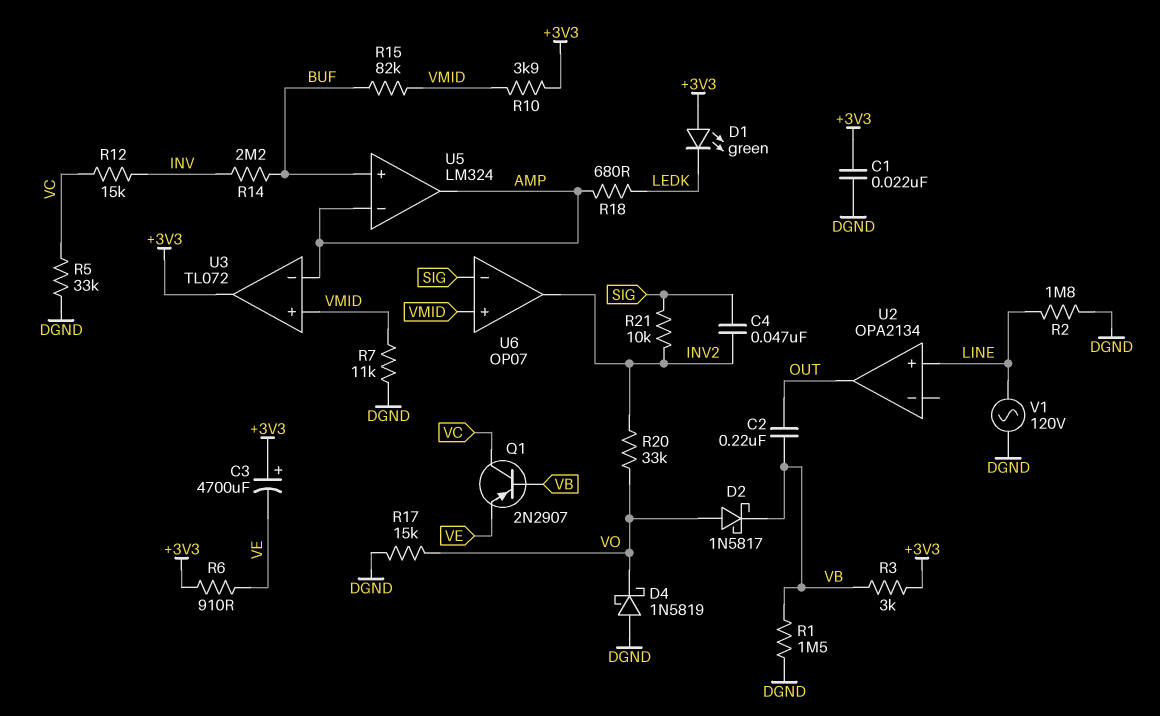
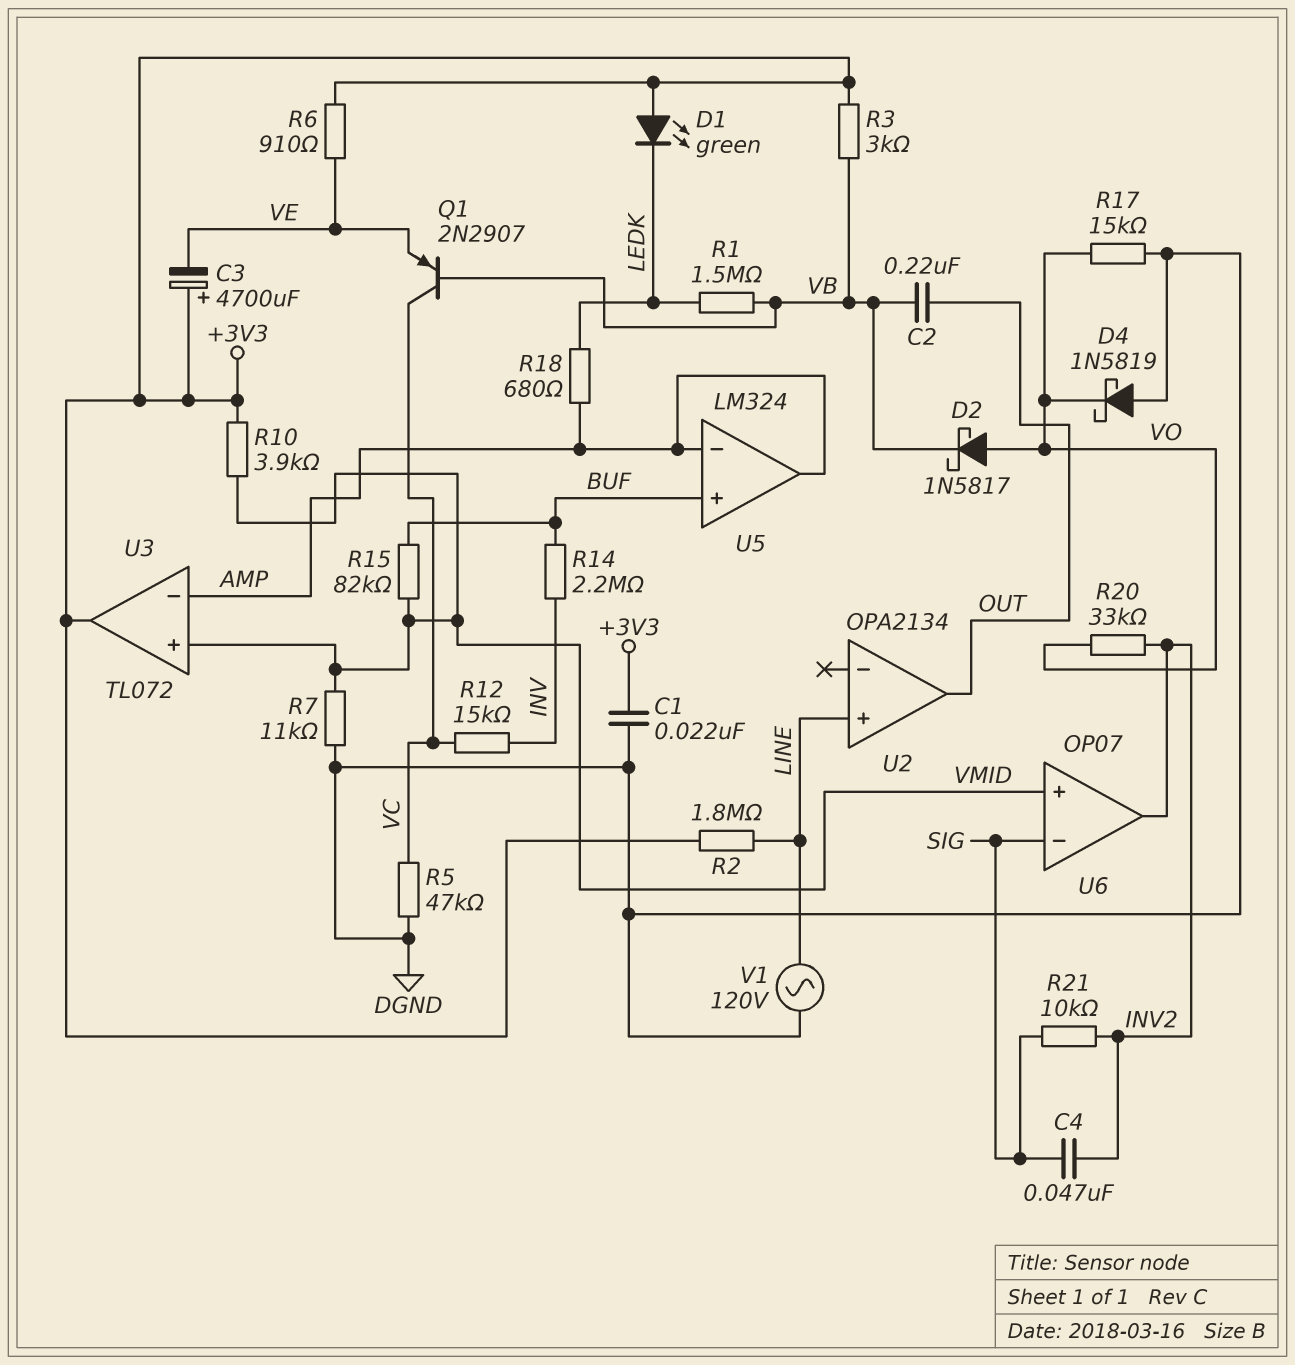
R1: 1.5M (DGND, VB) -> 1.5M (LEDK, VB)
R2: 1.8M (DGND, LINE) -> 1.8M (+3V3, LINE)
R5: 33k (DGND, VC) -> 47k (DGND, VC)

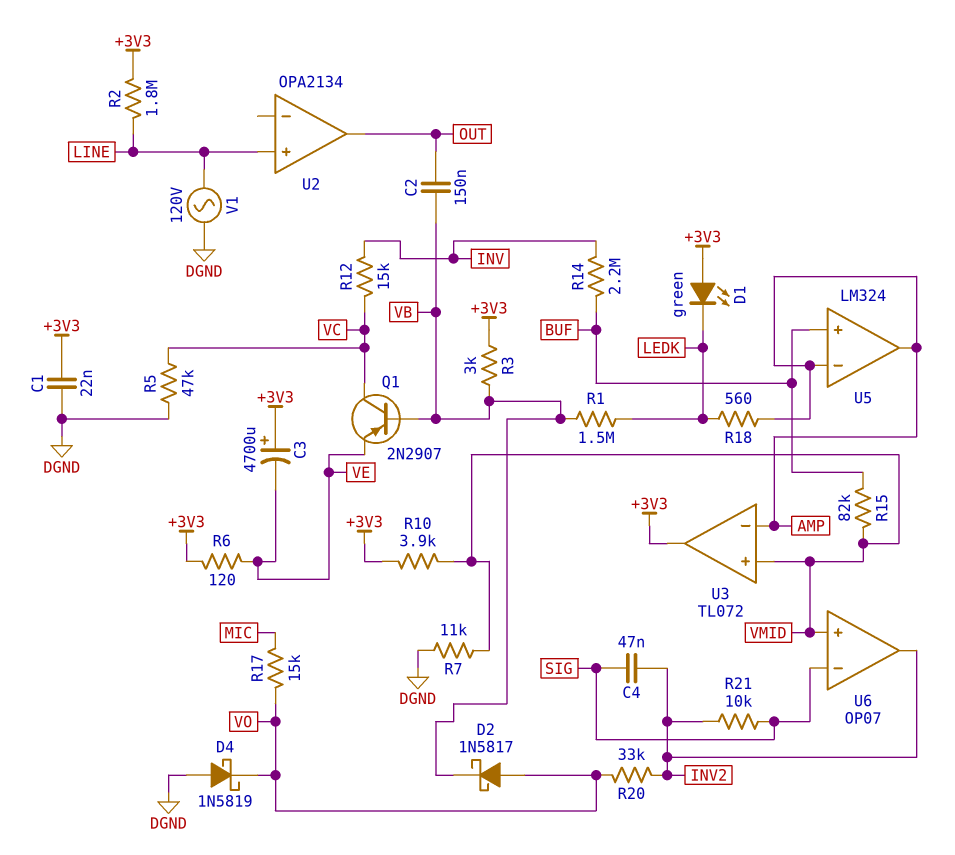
C2: 220nF (OUT, VB) -> 150nF (OUT, VB)
R6: 910 (+3V3, VE) -> 120 (+3V3, VE)
R17: 15k (DGND, VO) -> 15k (MIC, VO)
R18: 680 (AMP, LEDK) -> 560 (AMP, LEDK)

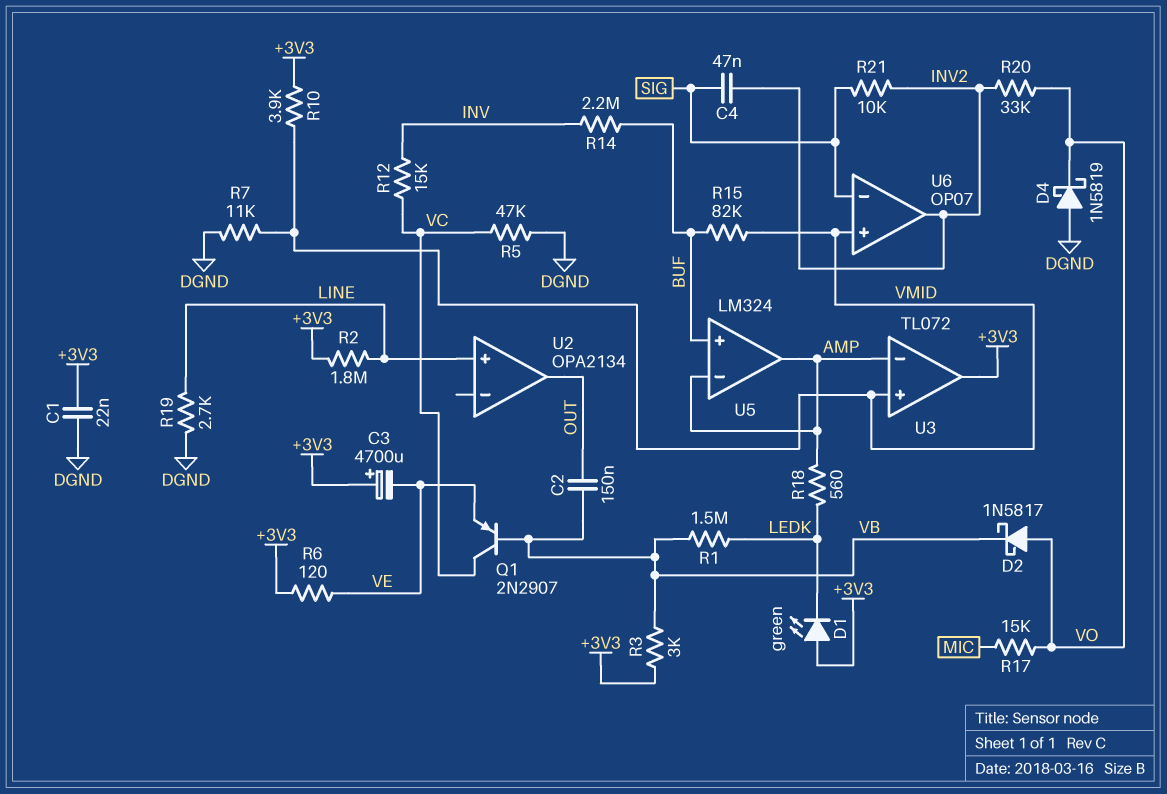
R19: none -> 2.7k (DGND, LINE)
V1: AC 120V (DGND, LINE) -> none

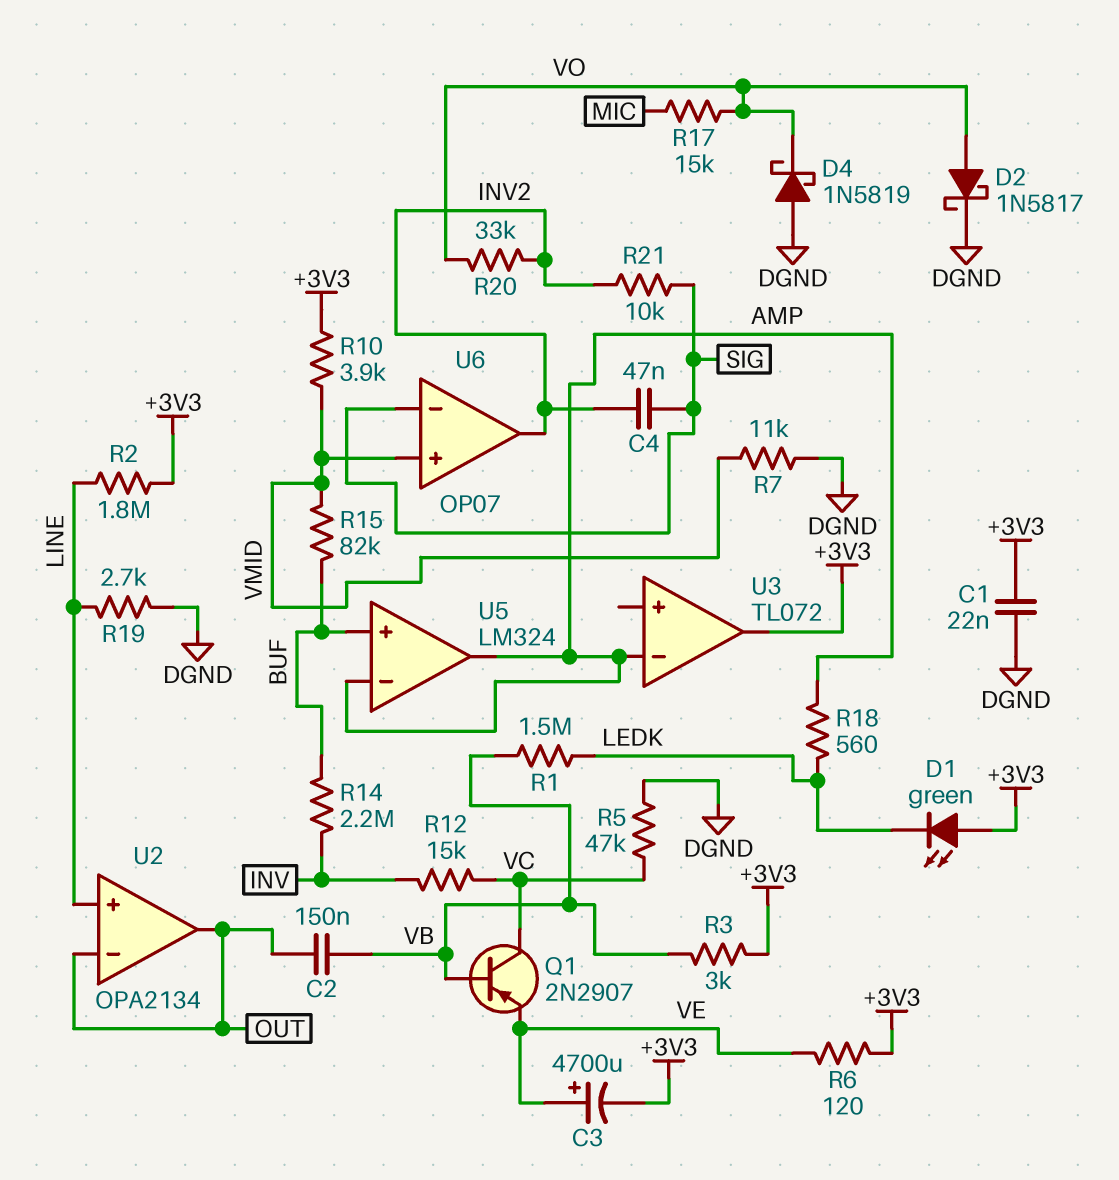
C3: 4700uF (plus +3V3, minus VE) -> 4700uF (plus VE, minus +3V3)
D2: schottky 1N5817 (A VO, K VB) -> schottky 1N5817 (A VO, K DGND)
U2 pin in-: none -> OUT
U3 pin in+: VMID -> none

